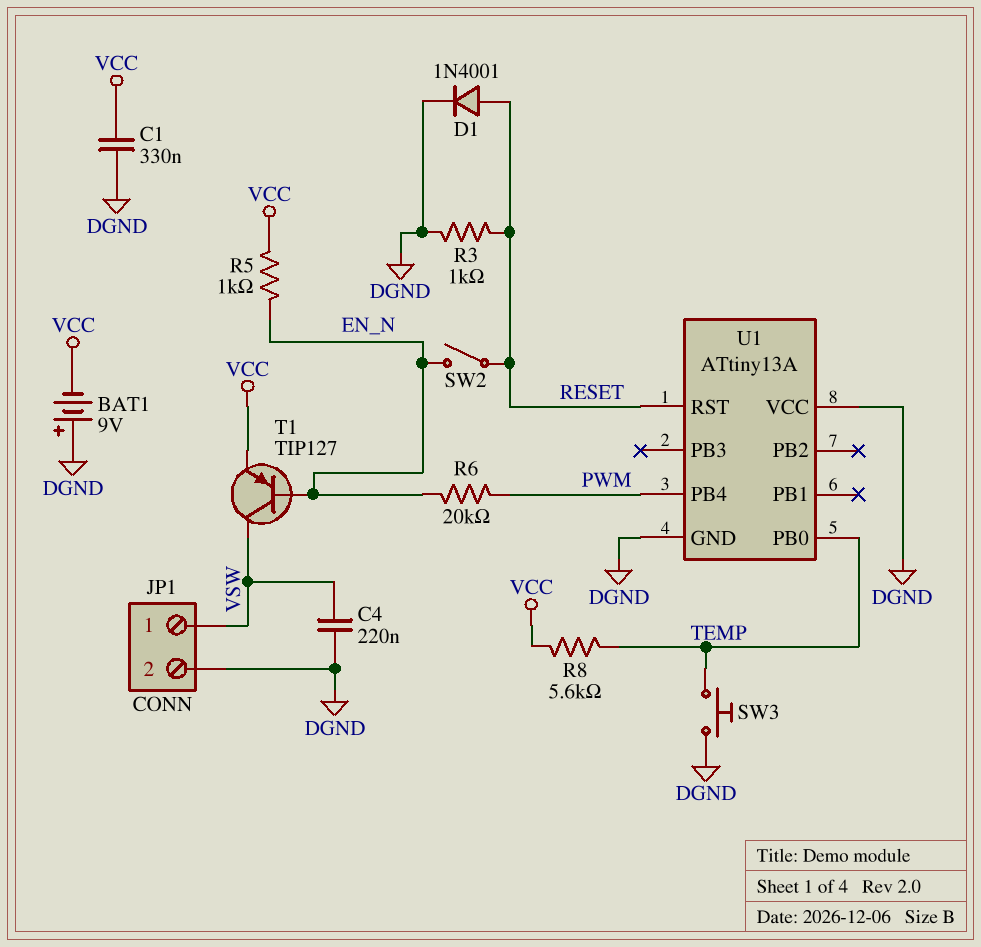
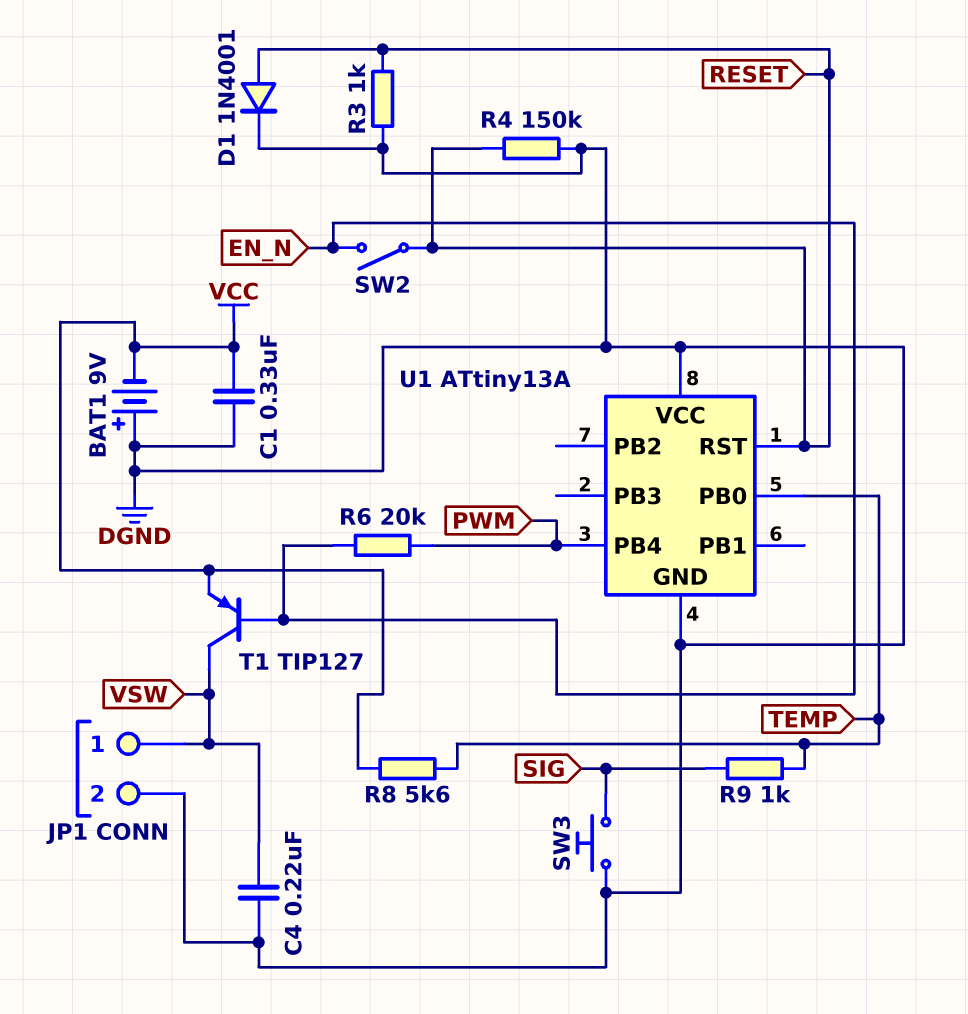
R4: none -> 150k (DGND, RESET)
R5: 1k (EN_N, VCC) -> none
R9: none -> 1k (SIG, TEMP)
SW3: button (DGND, TEMP) -> button (DGND, SIG)

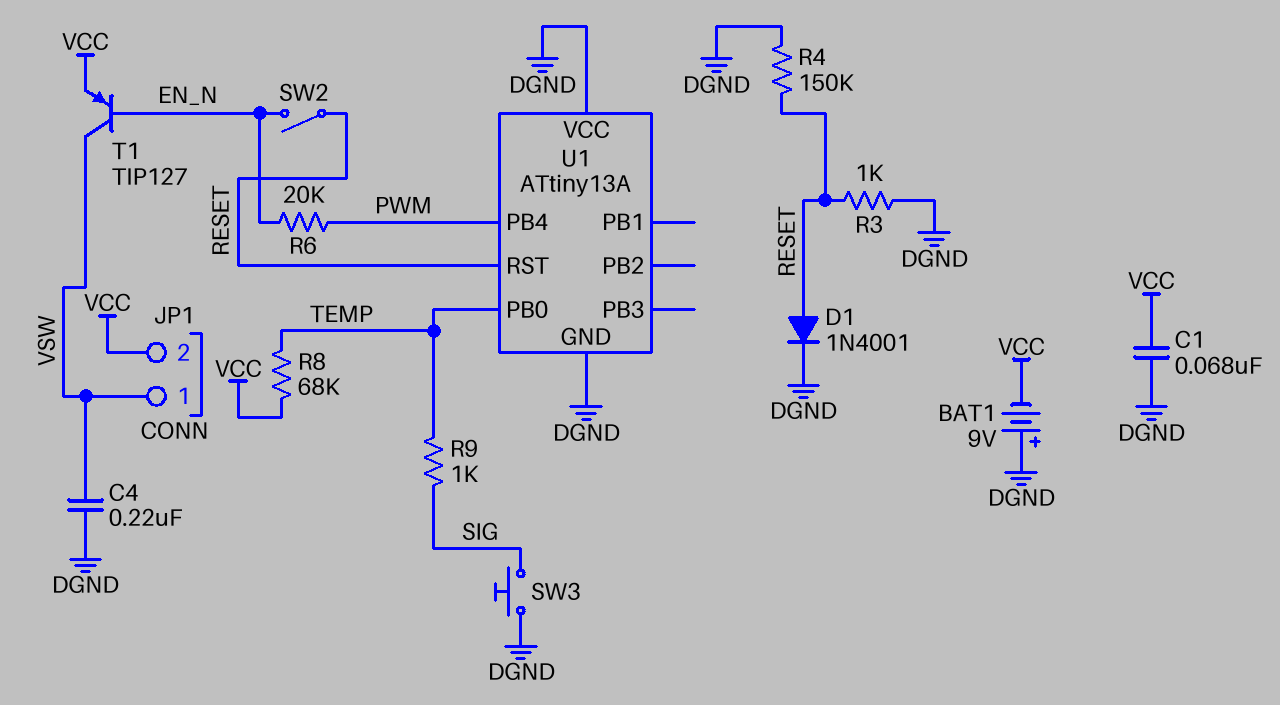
C1: 330nF (DGND, VCC) -> 68nF (DGND, VCC)
JP1 pin 2: DGND -> VCC
R8: 5.6k (TEMP, VCC) -> 68k (TEMP, VCC)

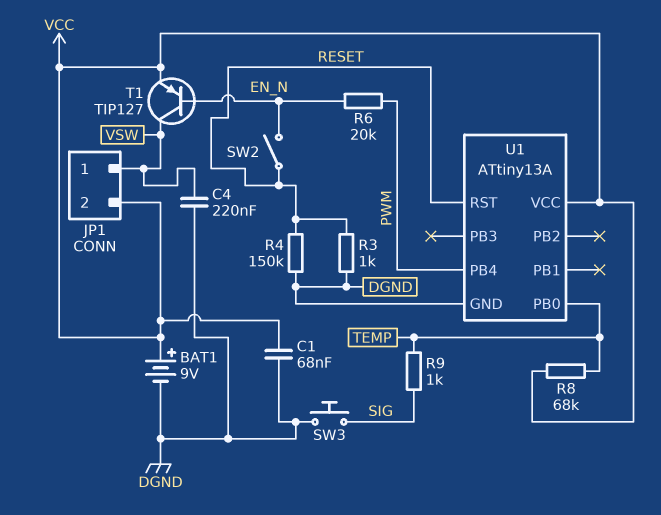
BAT1: 9V (plus DGND, minus VCC) -> 9V (plus VCC, minus DGND)
D1: diode 1N4001 (A RESET, K DGND) -> none
U1 pin VCC: DGND -> VCC

